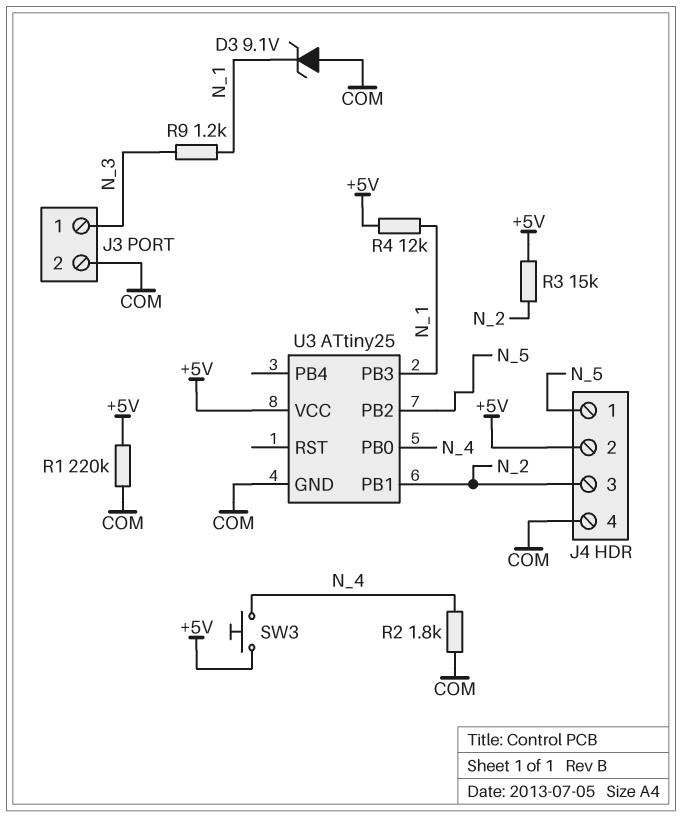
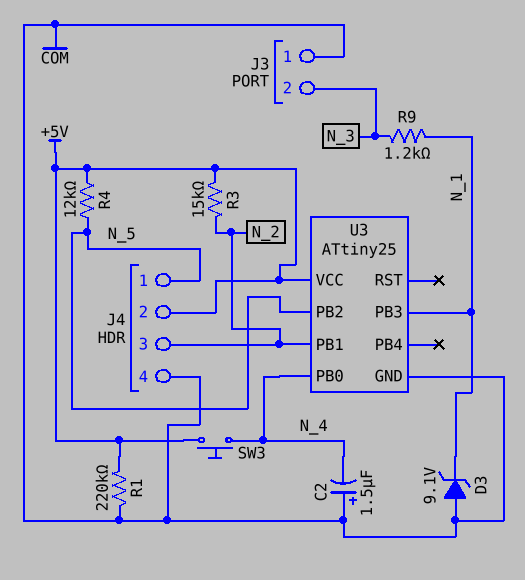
C2: none -> 1.5uF (plus COM, minus N_4)
J3 pin 1: N_3 -> COM
J3 pin 2: COM -> N_3
R2: 1.8k (COM, N_4) -> none
R4: 12k (+5V, N_1) -> 12k (+5V, N_5)

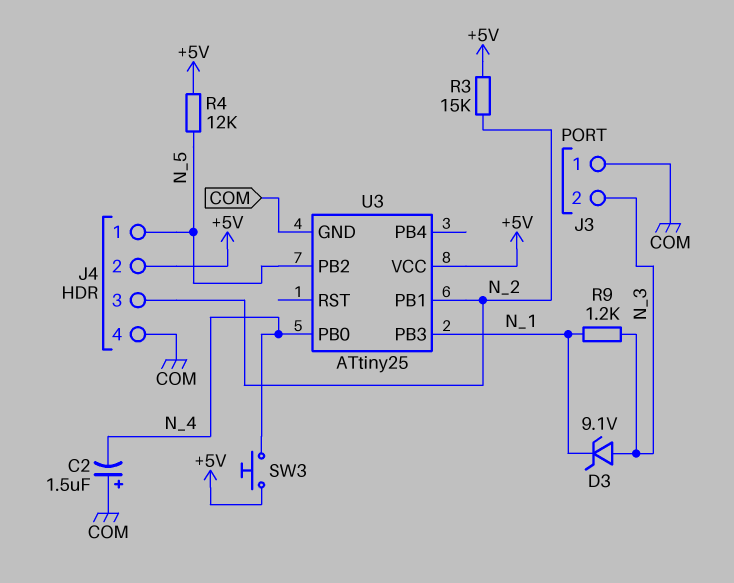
D3: zener 9.1V (A COM, K N_1) -> zener 9.1V (A N_3, K N_1)
R1: 220k (+5V, COM) -> none

